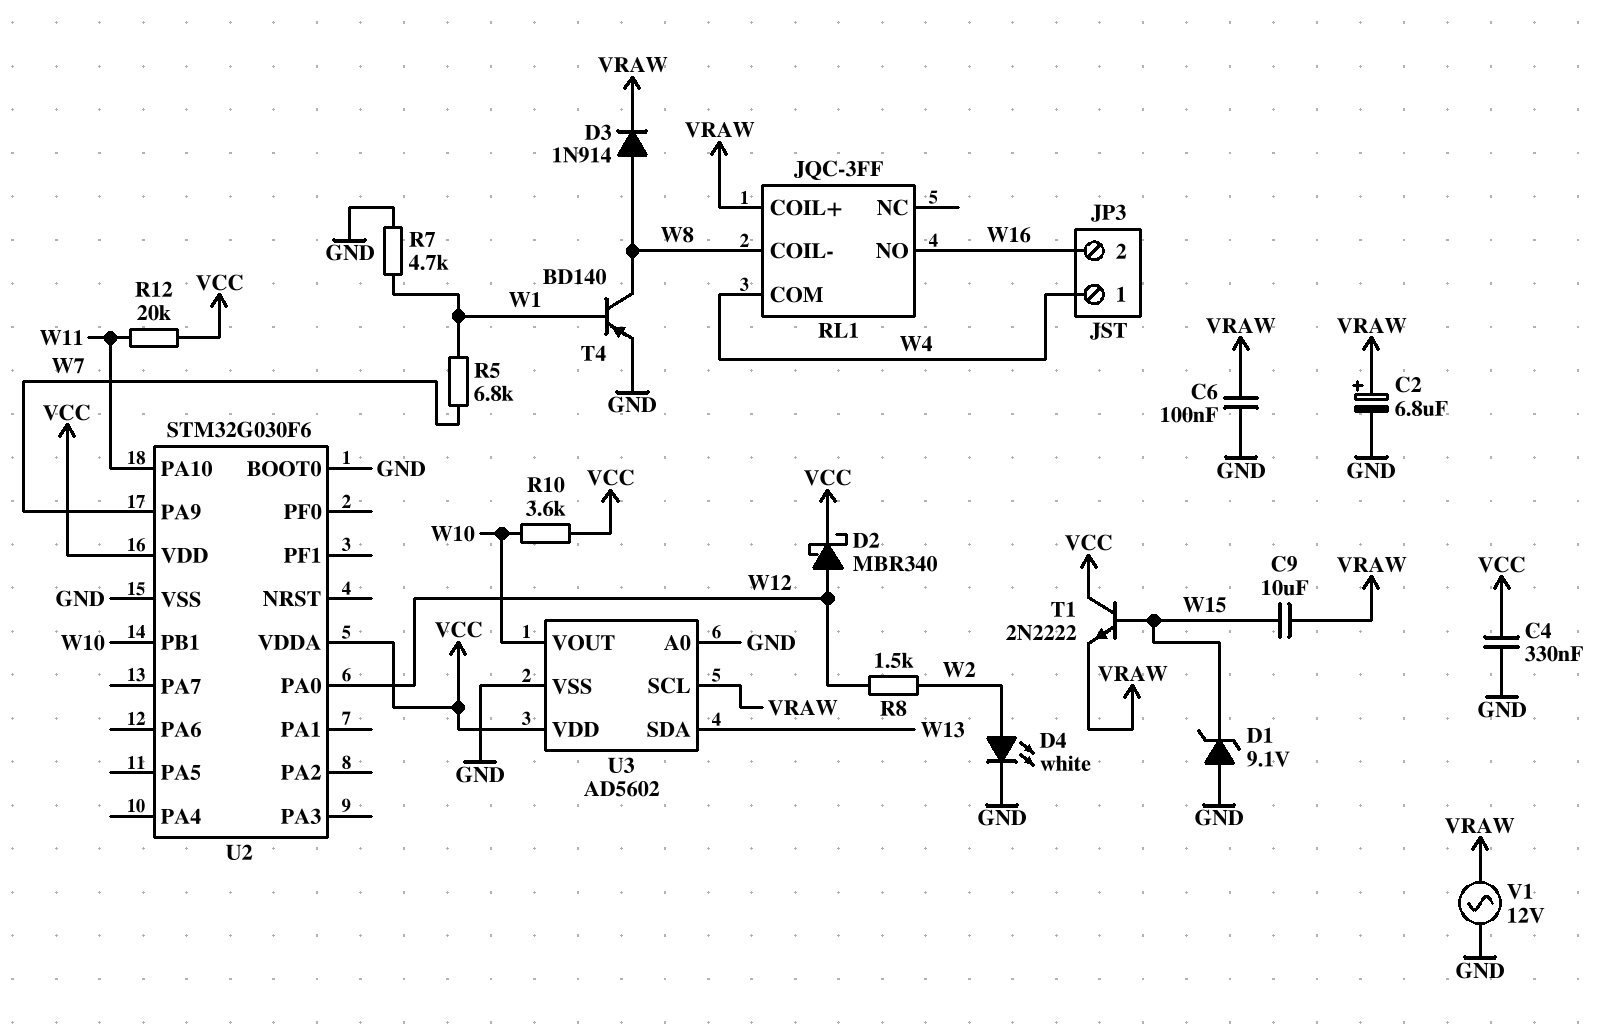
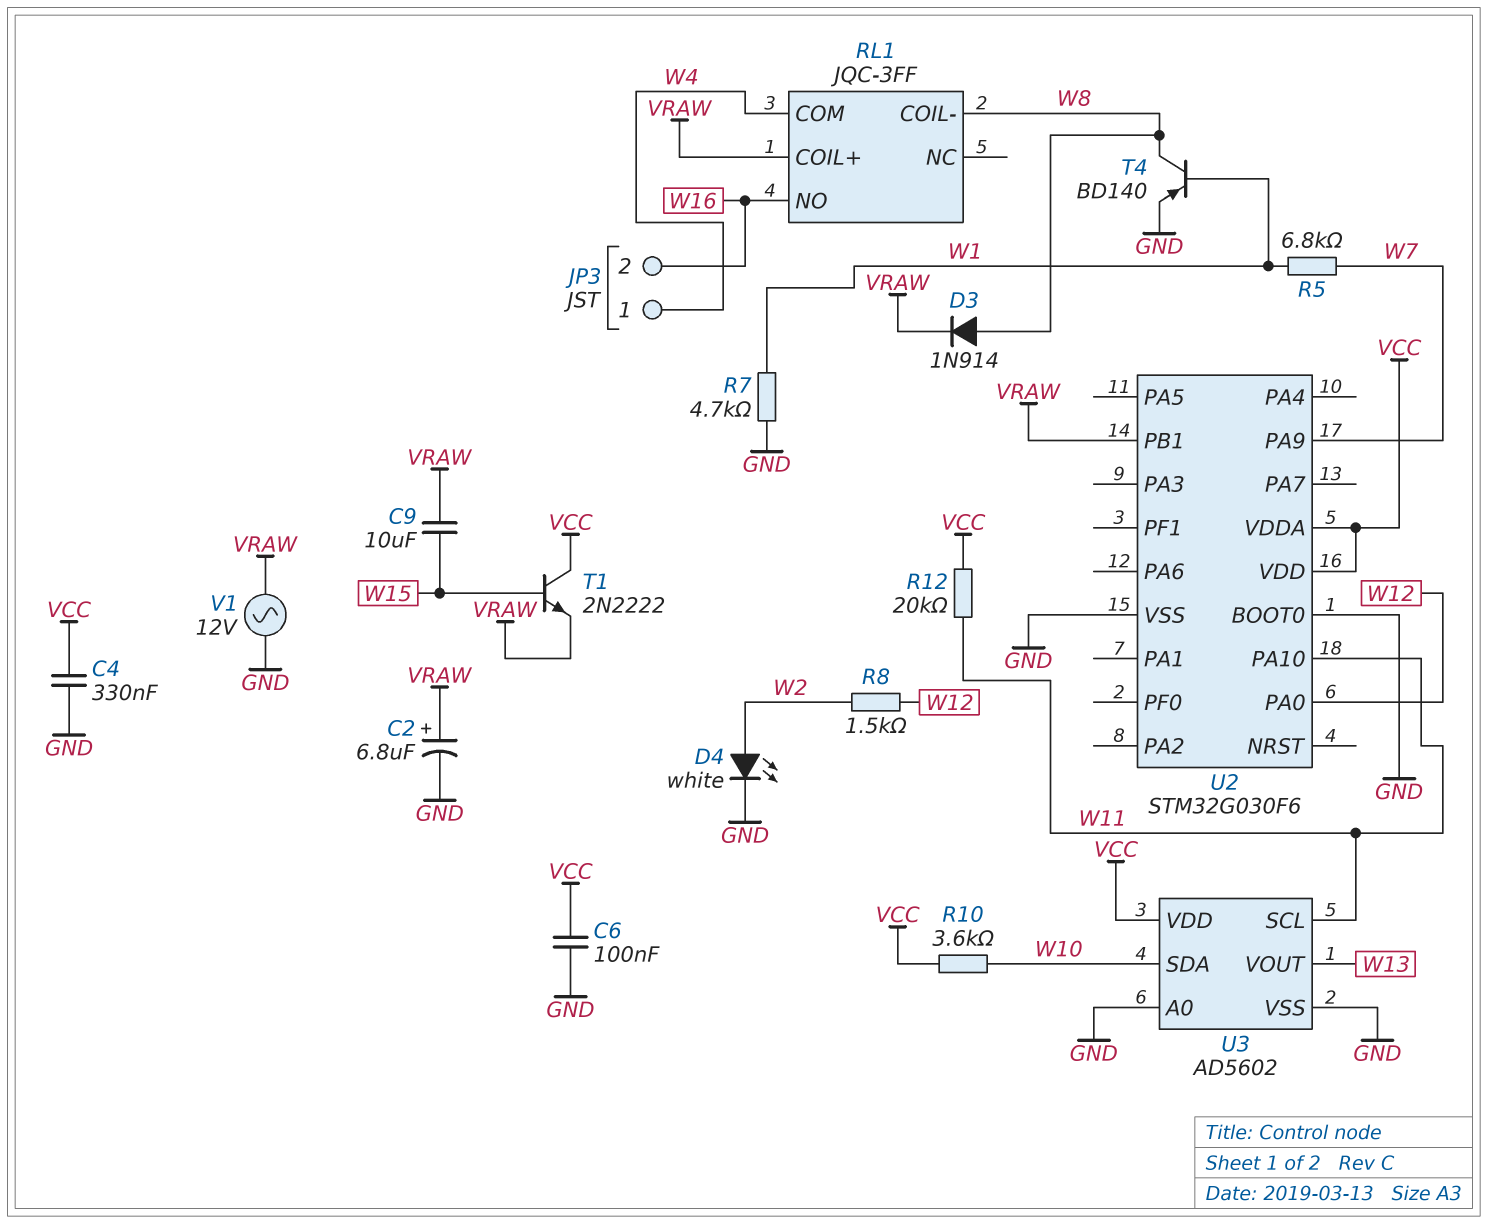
C6: 100nF (GND, VRAW) -> 100nF (GND, VCC)
D1: zener 9.1V (A GND, K W15) -> none
D2: schottky MBR340 (A W12, K VCC) -> none
U2 pin PB1: W10 -> VRAW
U3 pin SCL: VRAW -> W11
U3 pin SDA: W13 -> W10
U3 pin VOUT: W10 -> W13

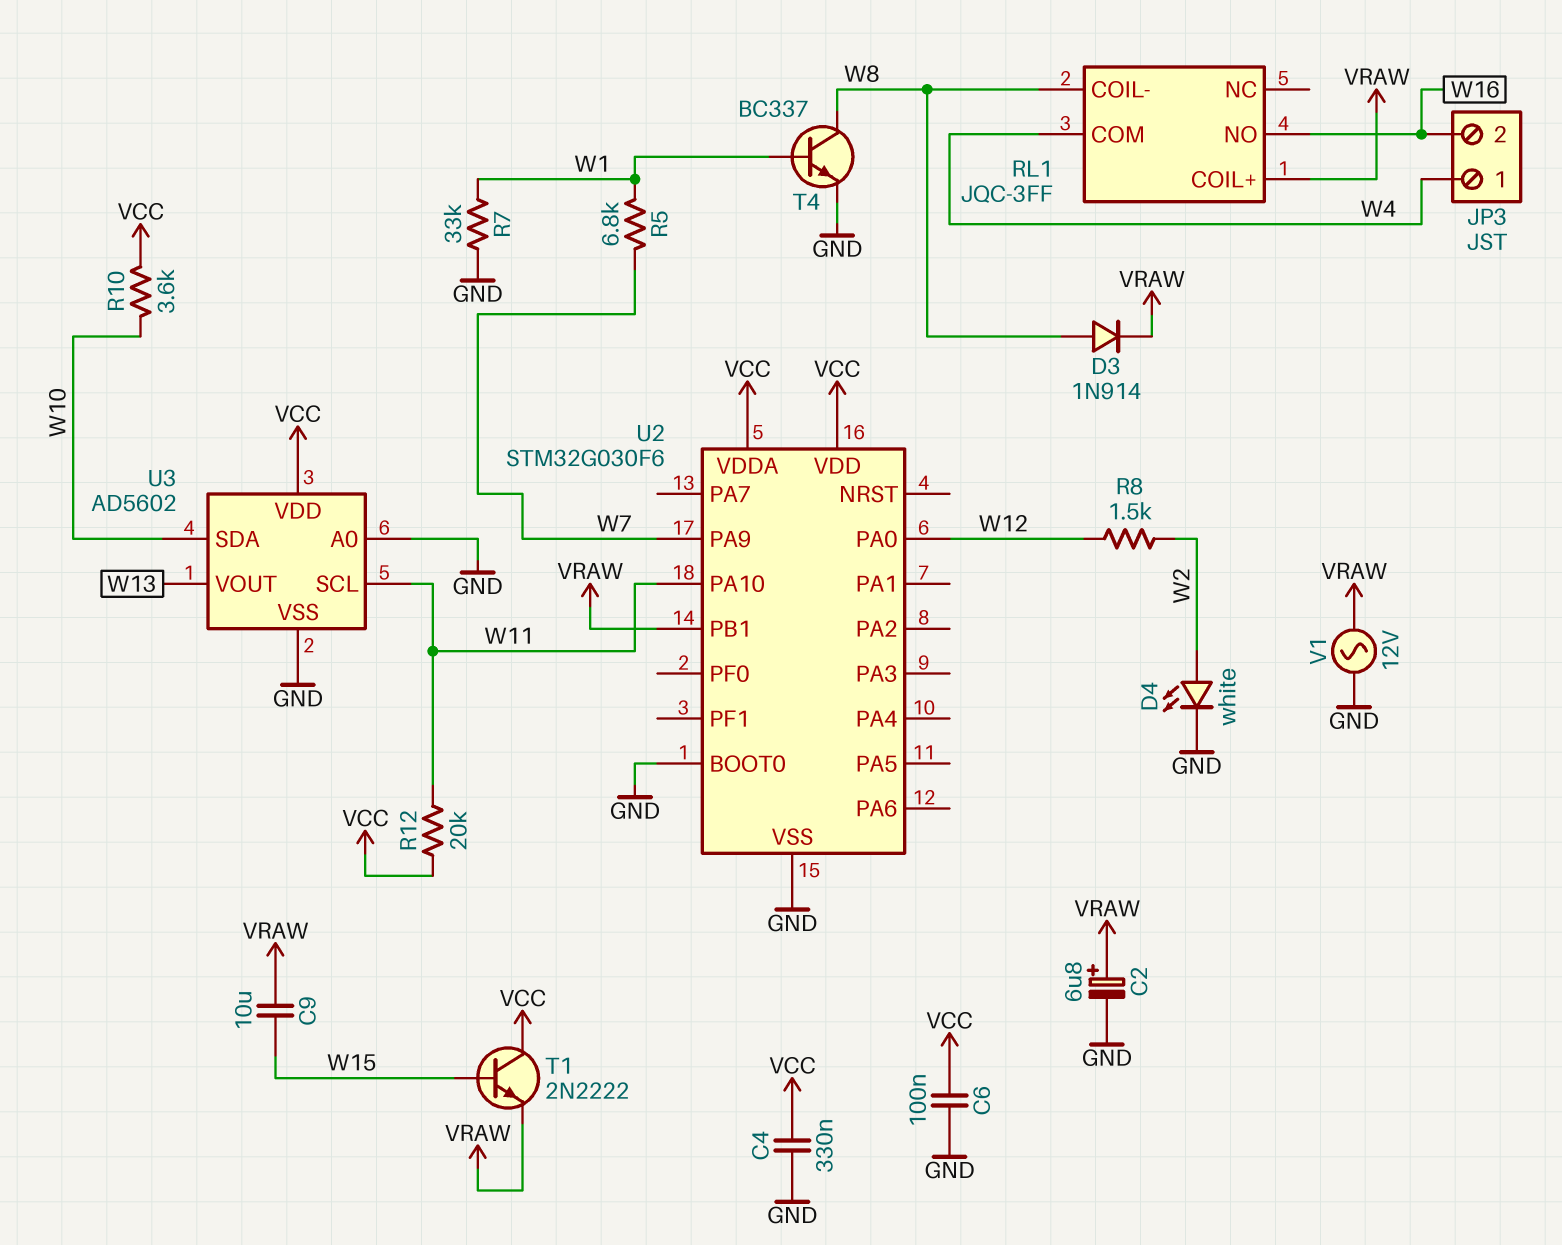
R7: 4.7k (GND, W1) -> 33k (GND, W1)
T4: PNP BD140 (B W1, C W8, E GND) -> NPN BC337 (B W1, C W8, E GND)

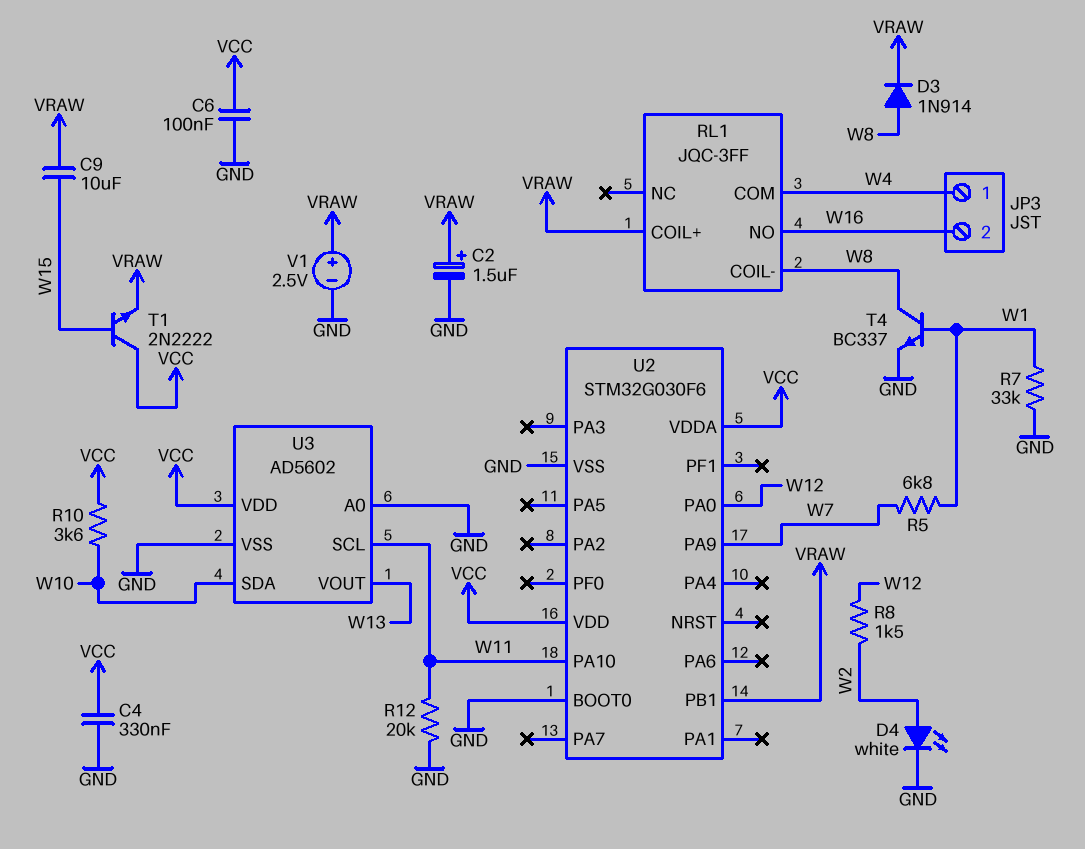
C2: 6.8uF (plus VRAW, minus GND) -> 1.5uF (plus VRAW, minus GND)
R12: 20k (VCC, W11) -> 20k (GND, W11)
V1: AC 12V (GND, VRAW) -> 2.5V (plus VRAW, minus GND)

